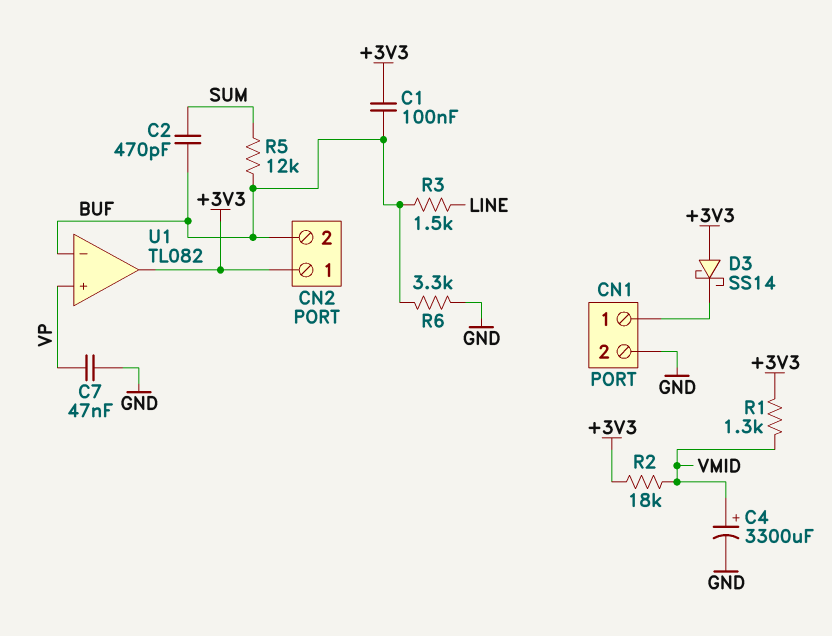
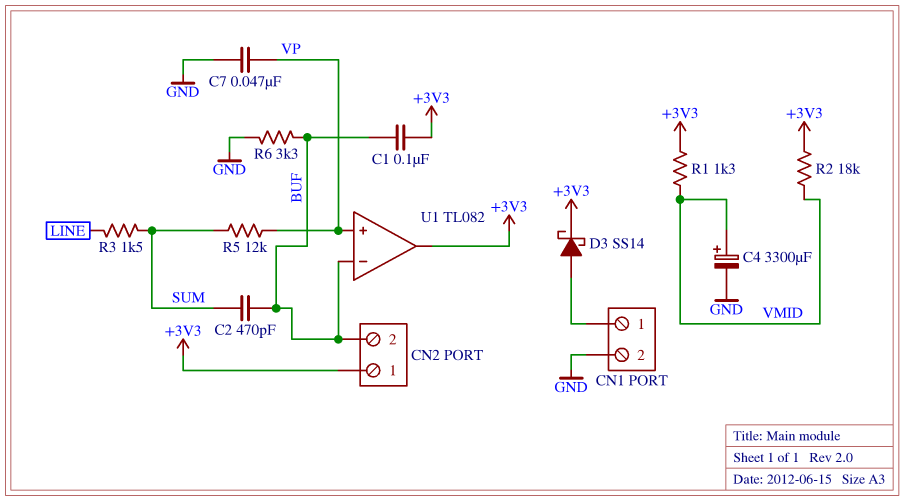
D3: schottky SS14 (A +3V3, K CN1/1) -> schottky SS14 (A CN1/1, K +3V3)
R3: 1.5k (BUF, LINE) -> 1.5k (LINE, SUM)
R5: 12k (BUF, SUM) -> 12k (SUM, VP)

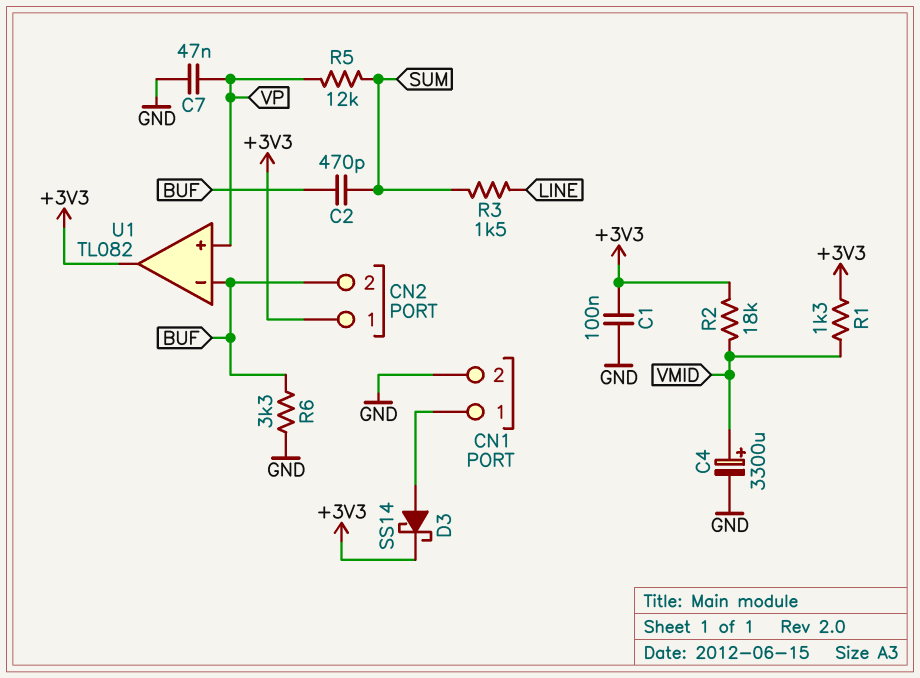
C1: 100nF (+3V3, BUF) -> 100nF (+3V3, GND)

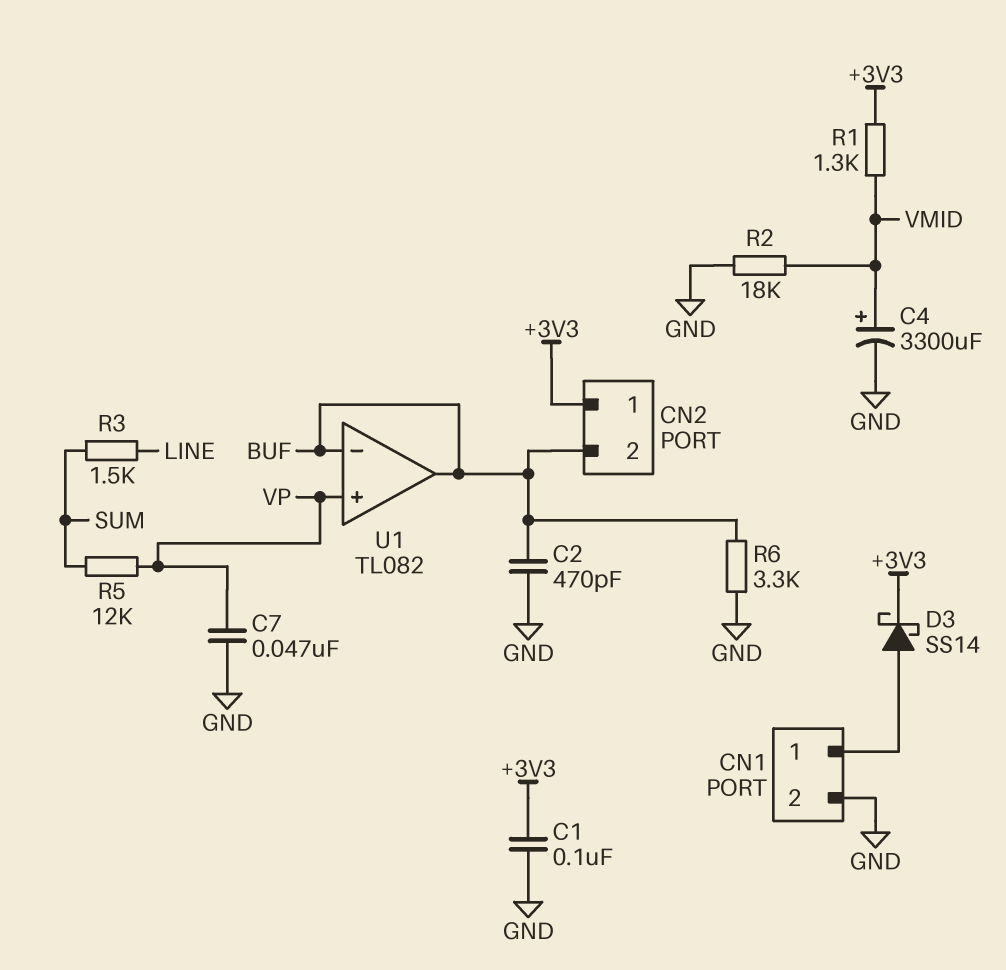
C2: 470pF (BUF, SUM) -> 470pF (BUF, GND)
R2: 18k (+3V3, VMID) -> 18k (GND, VMID)
U1 pin out: +3V3 -> BUF

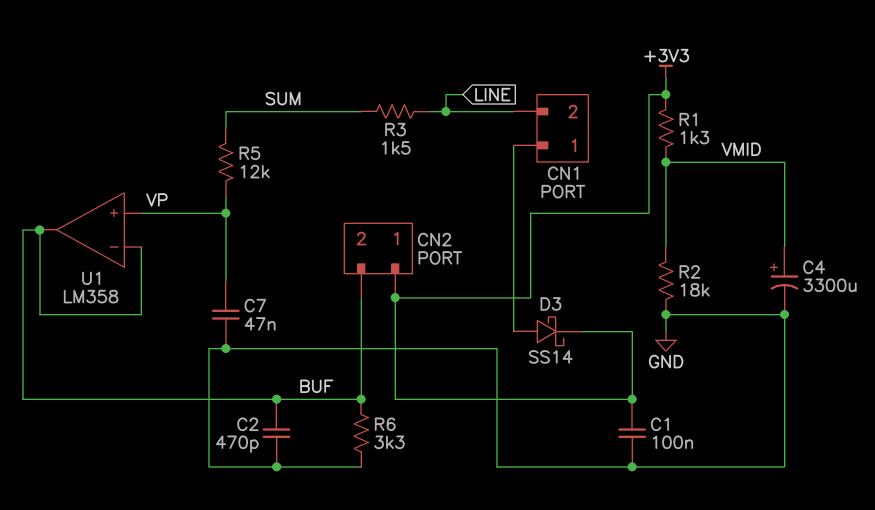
CN1 pin 2: GND -> LINE
U1: TL082 -> LM358

